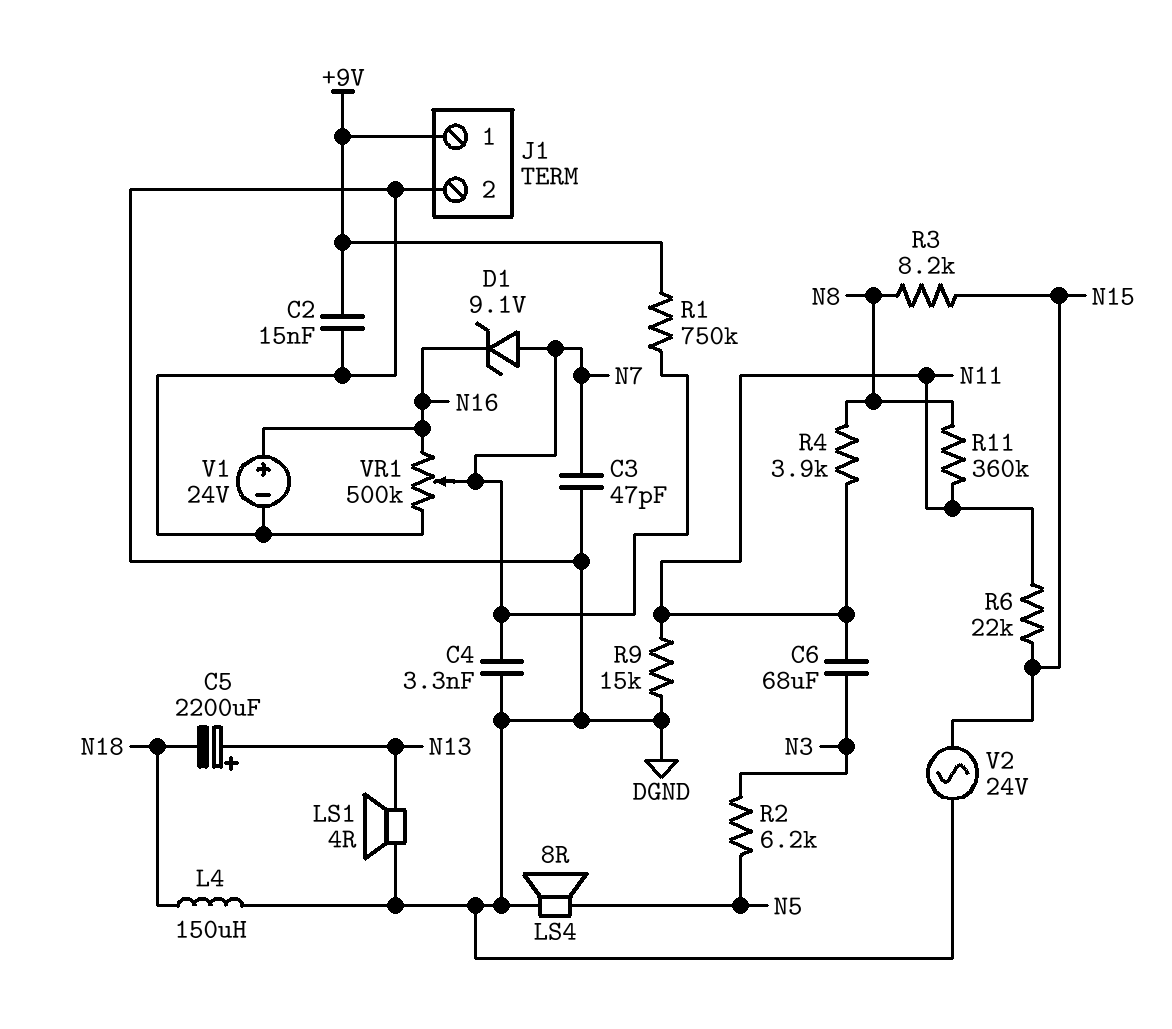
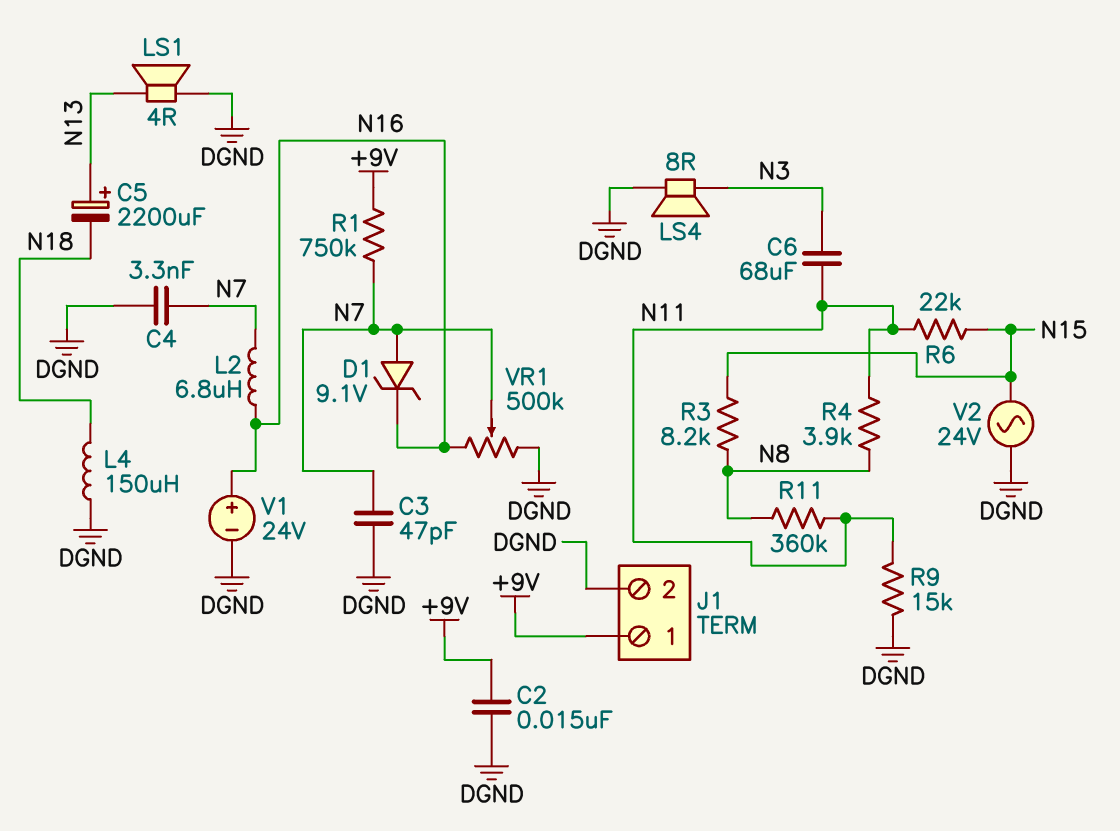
L2: none -> 6.8uH (N7, N16)
LS4: speaker 8R (DGND, N5) -> speaker 8R (DGND, N3)
R2: 6.2k (N3, N5) -> none

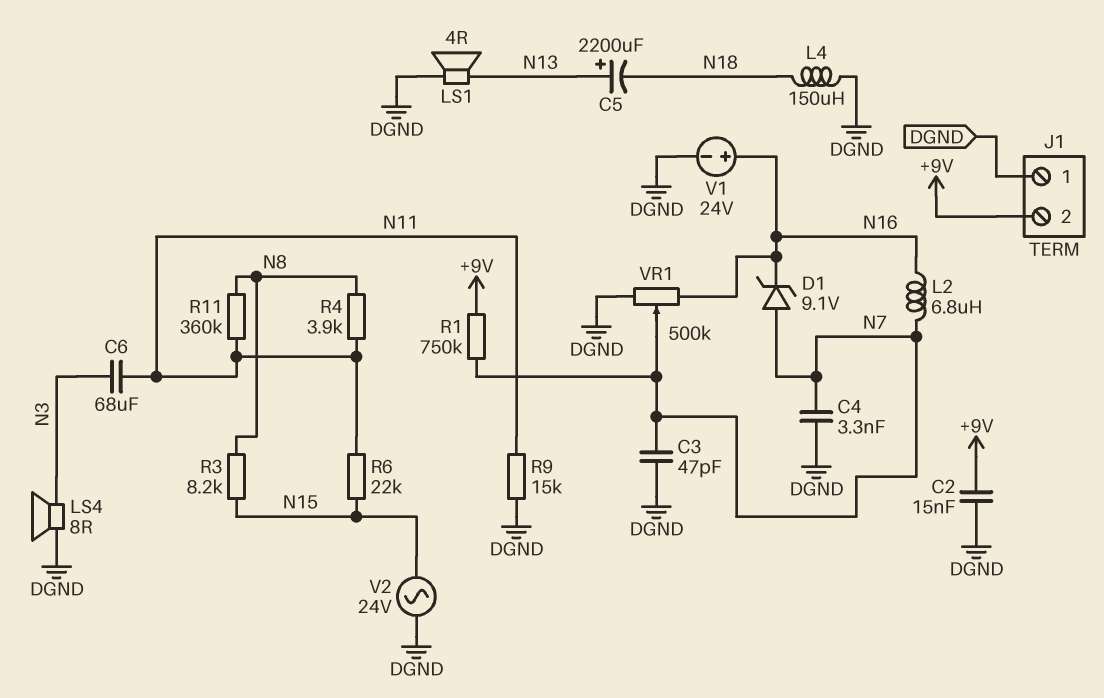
J1 pin 1: +9V -> DGND
J1 pin 2: DGND -> +9V

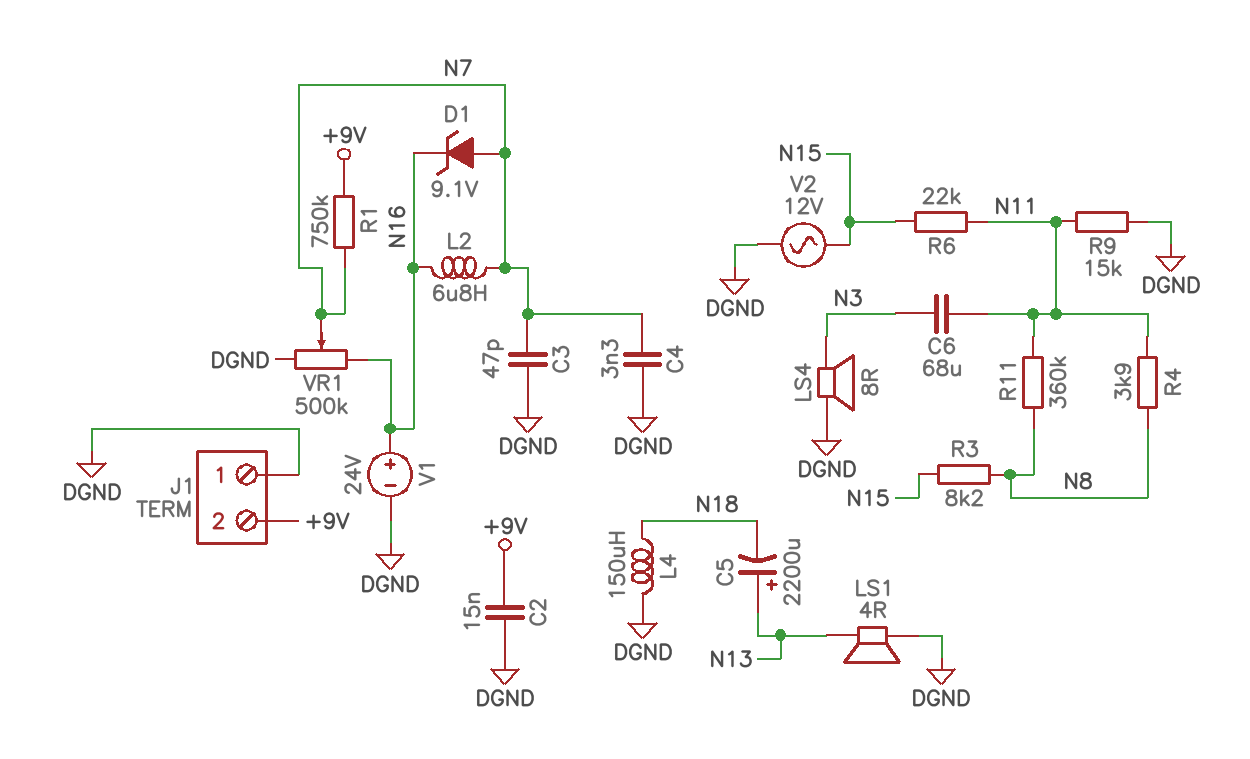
V2: AC 24V (DGND, N15) -> AC 12V (DGND, N15)

